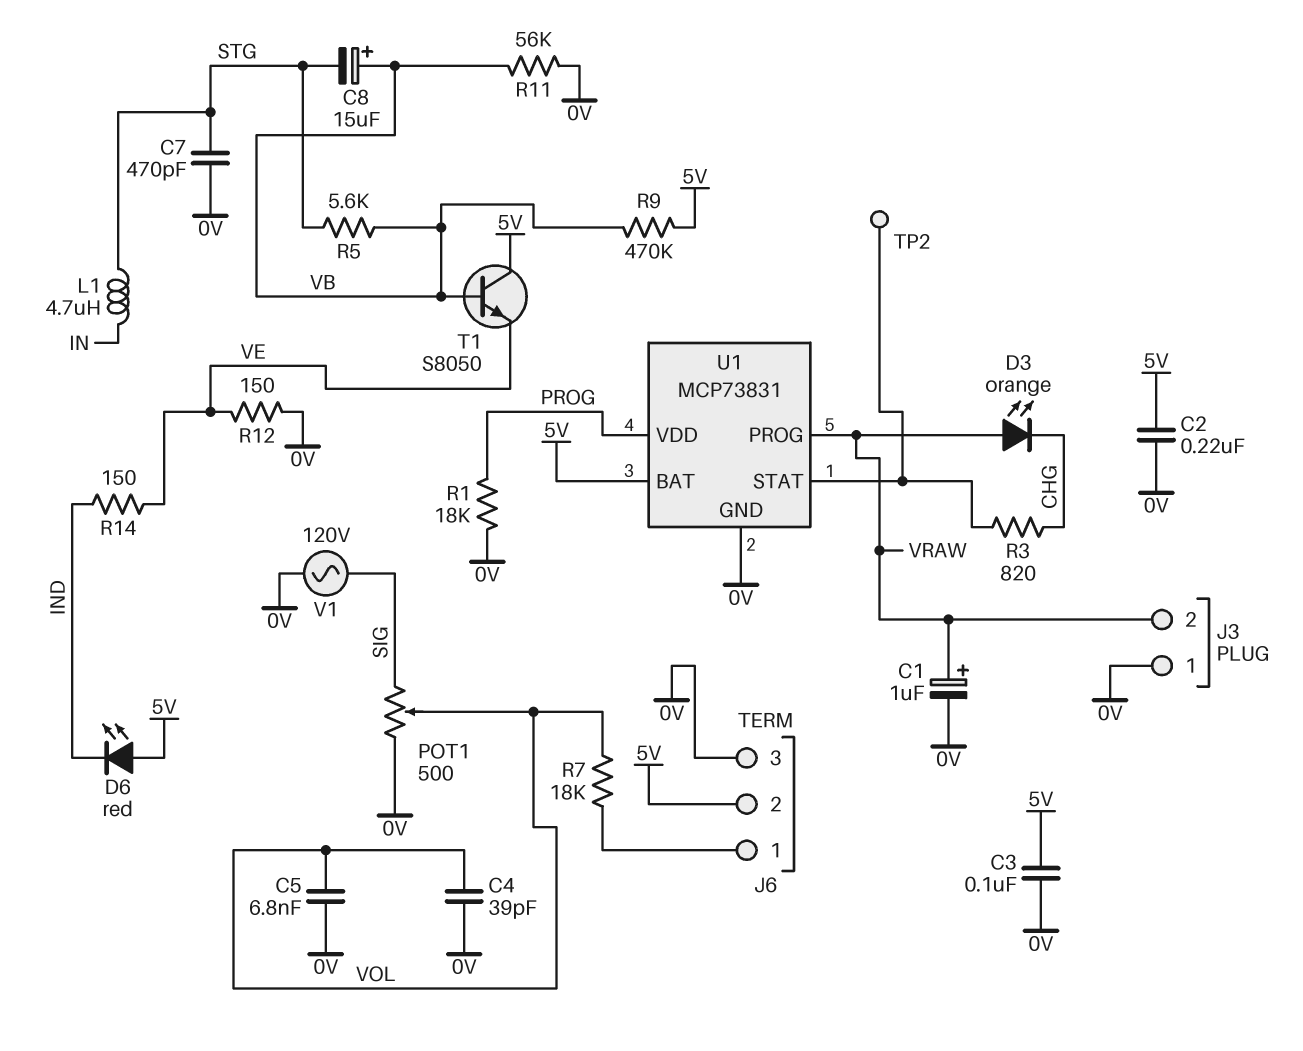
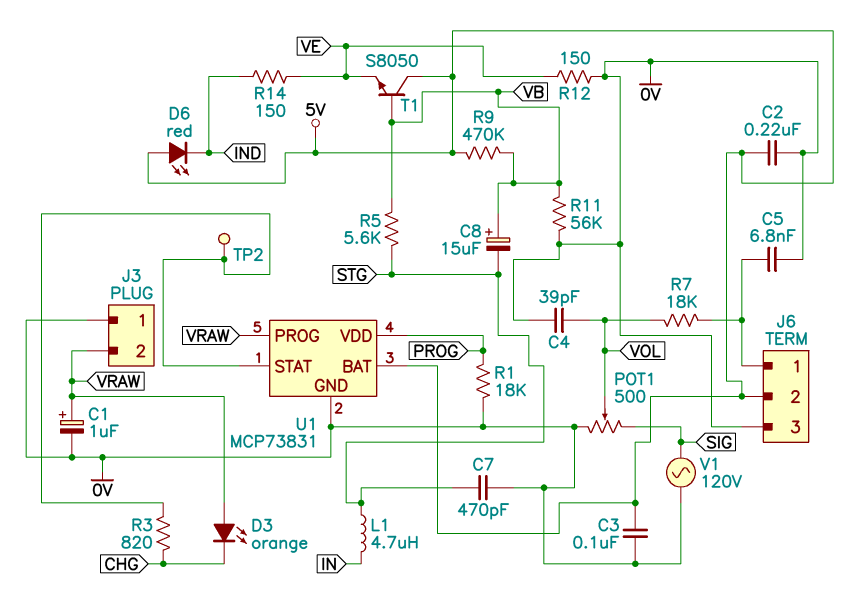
C5: 6.8nF (0V, VOL) -> 6.8nF (0V, J6/1)

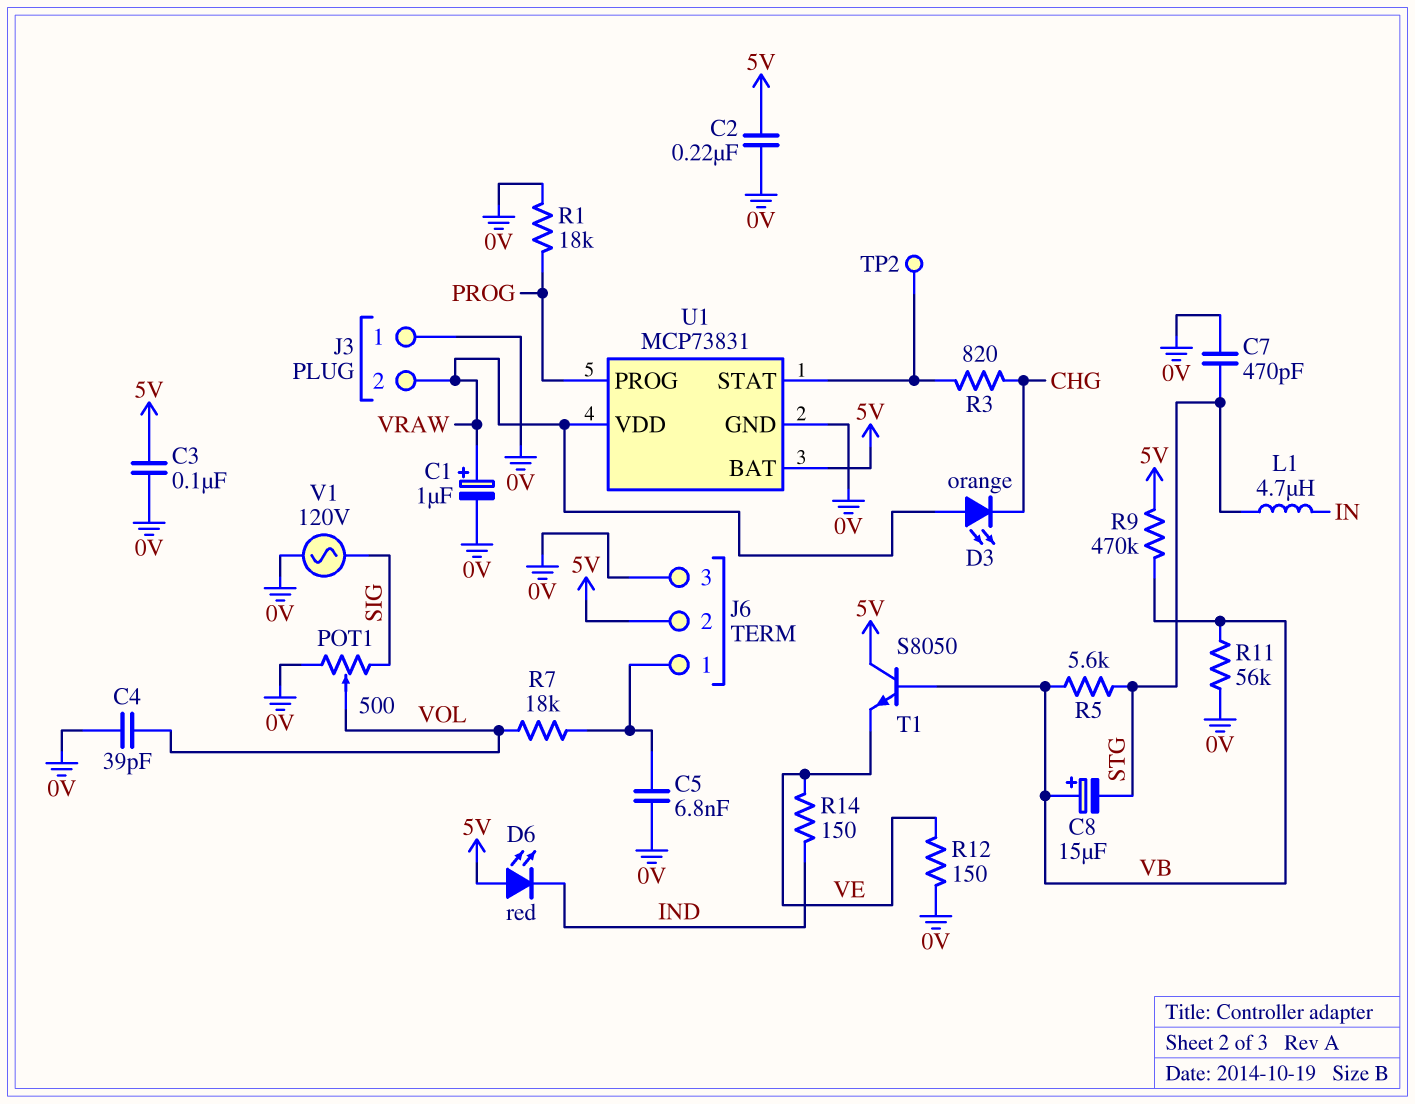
U1 pin PROG: VRAW -> PROG
U1 pin VDD: PROG -> VRAW

